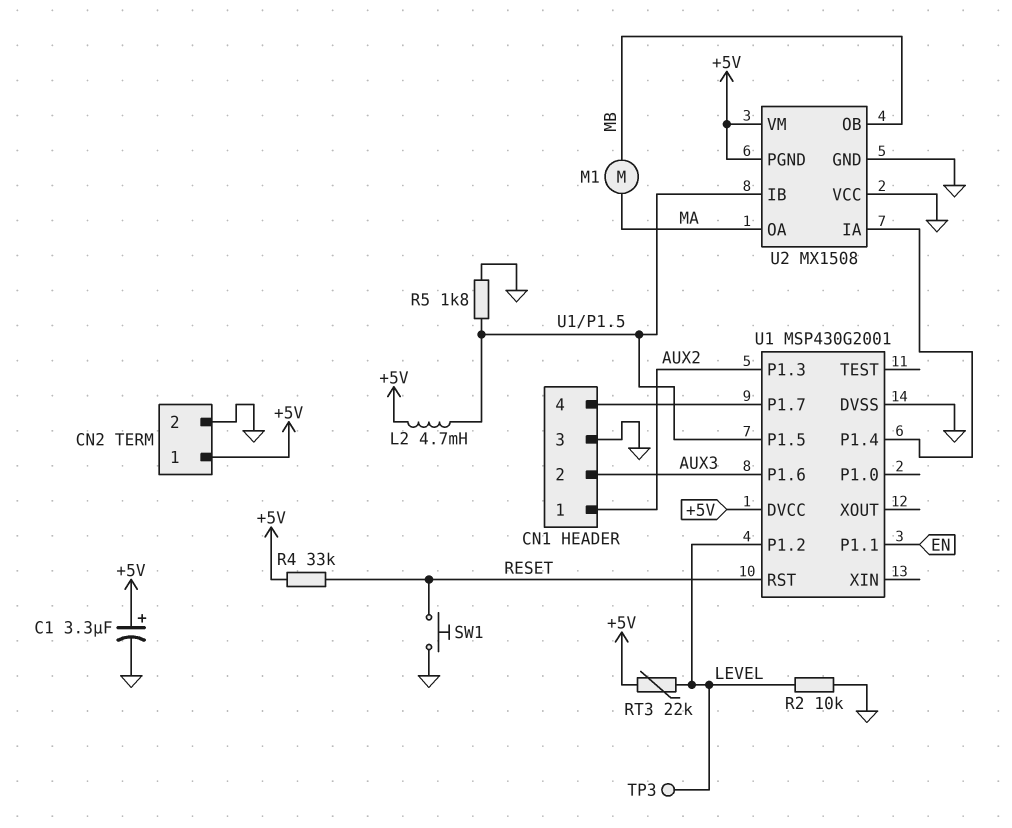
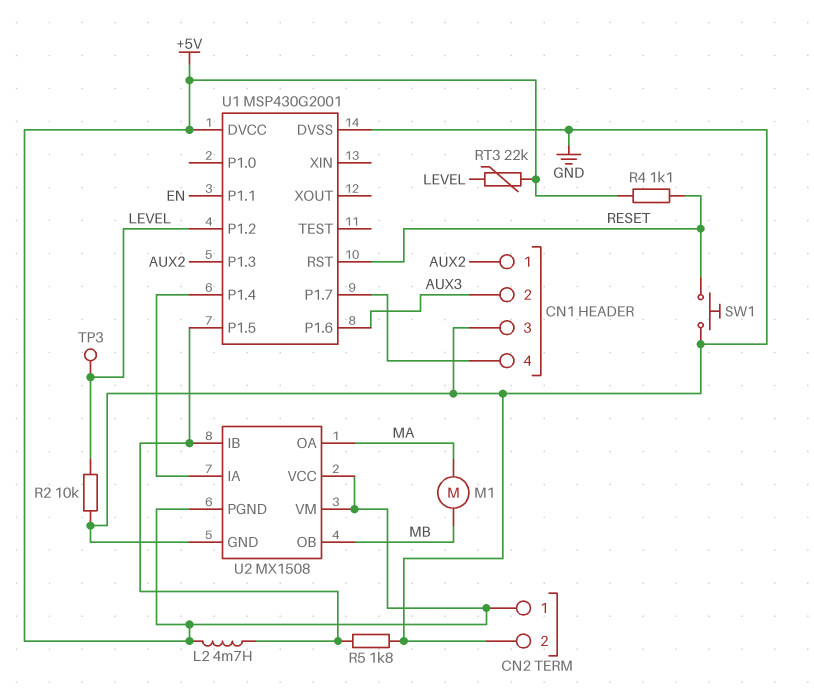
C1: 3.3uF (plus +5V, minus GND) -> none
R4: 33k (+5V, RESET) -> 1.1k (+5V, RESET)
U2 pin VCC: GND -> +5V

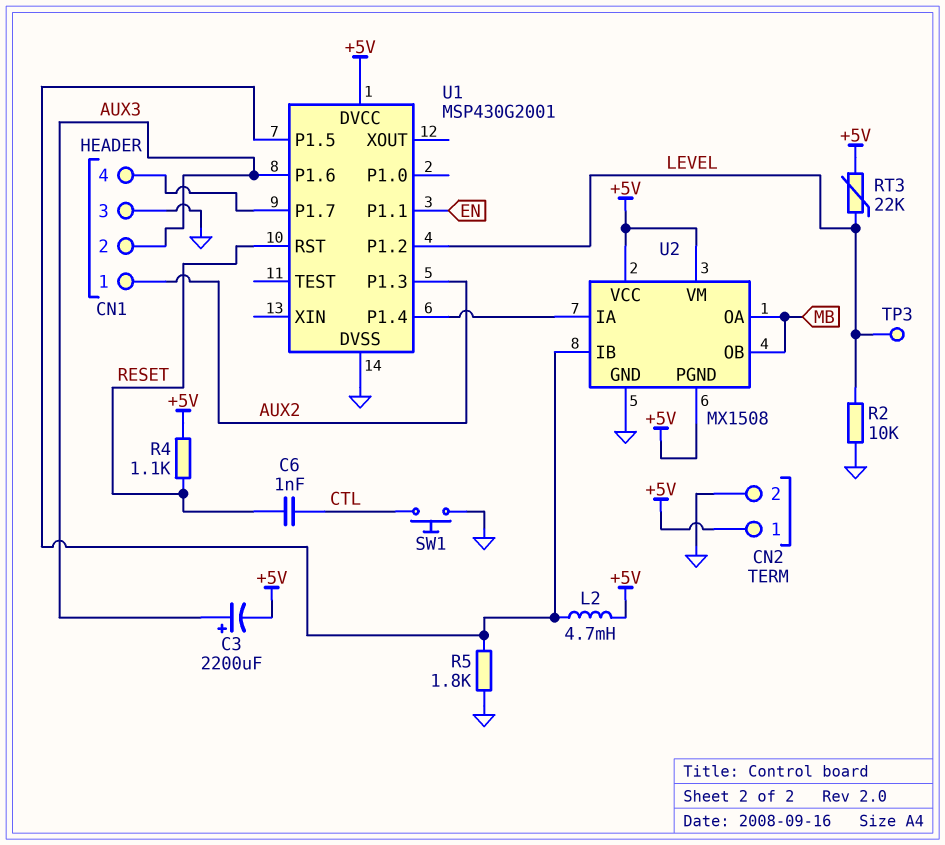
C3: none -> 2200uF (plus AUX3, minus +5V)
C6: none -> 1nF (CTL, RESET)
M1: motor (MA, MB) -> none
SW1: button (GND, RESET) -> button (CTL, GND)
U2 pin OA: MA -> MB

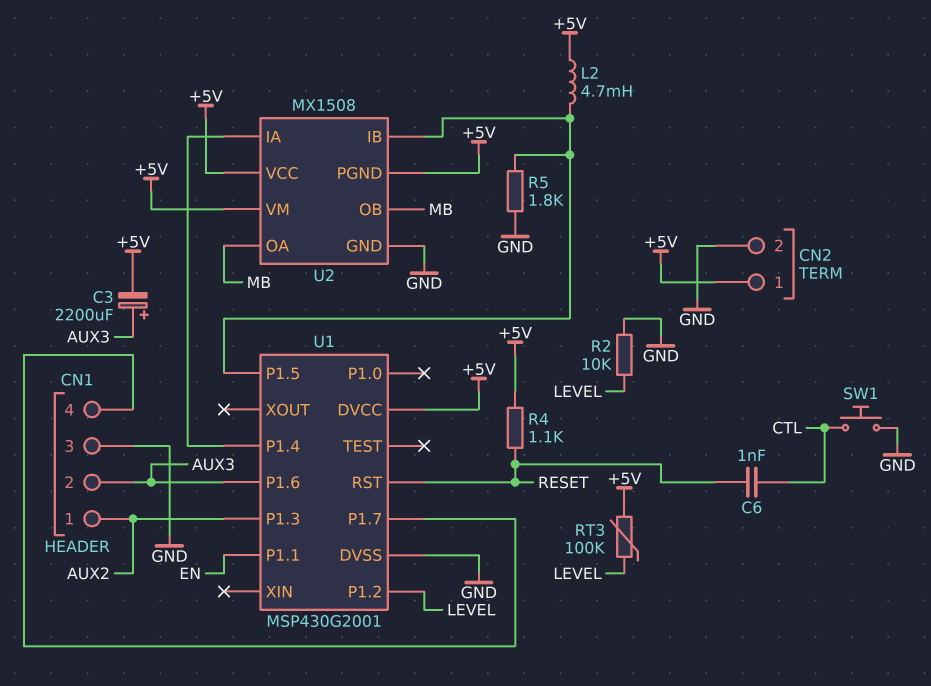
RT3: 22k (+5V, LEVEL) -> 100k (+5V, LEVEL)
TP3: test point (LEVEL) -> none

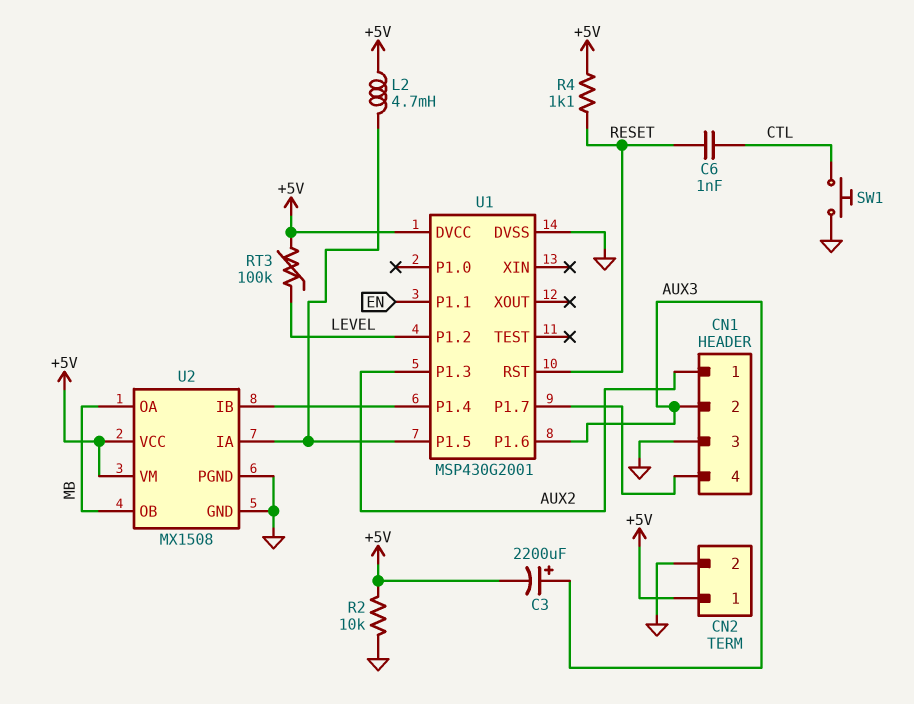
R2: 10k (GND, LEVEL) -> 10k (+5V, GND)
R5: 1.8k (GND, U1/P1.5) -> none
U2 pin IA: U1/P1.4 -> U1/P1.5
U2 pin IB: U1/P1.5 -> U1/P1.4
U2 pin PGND: +5V -> GND

